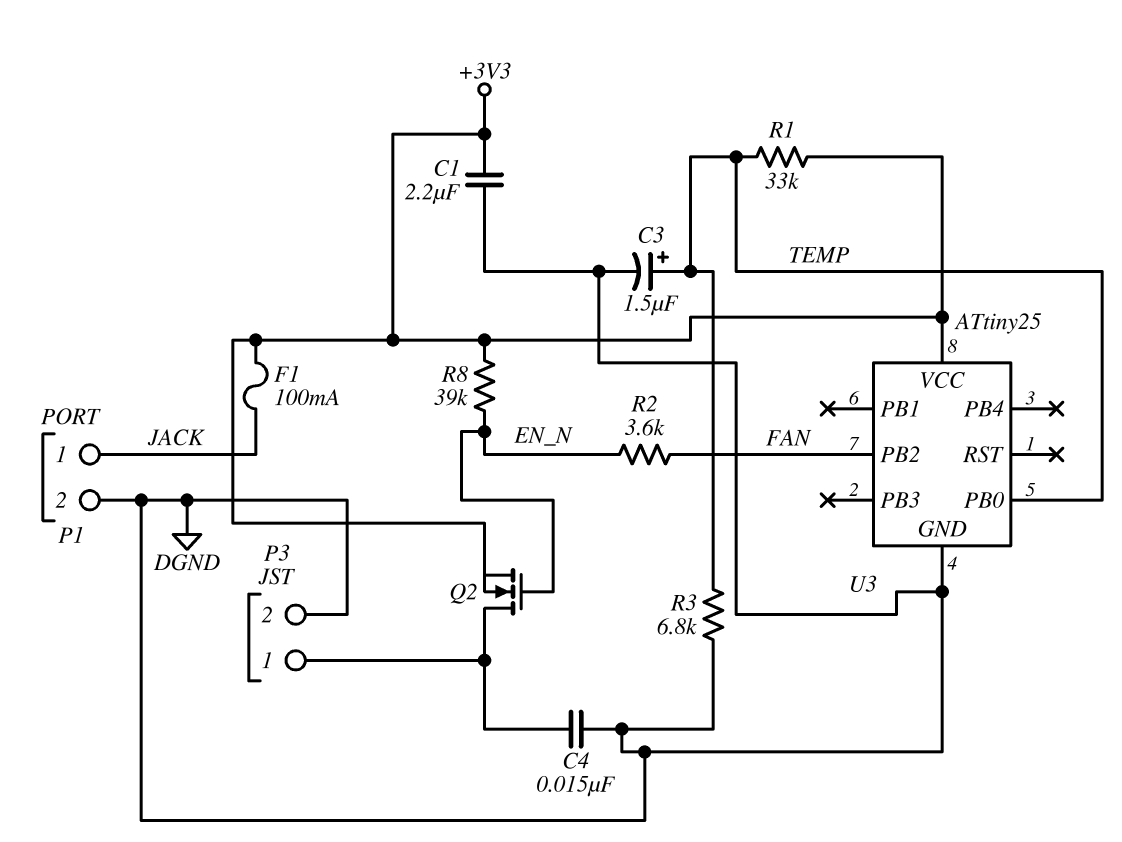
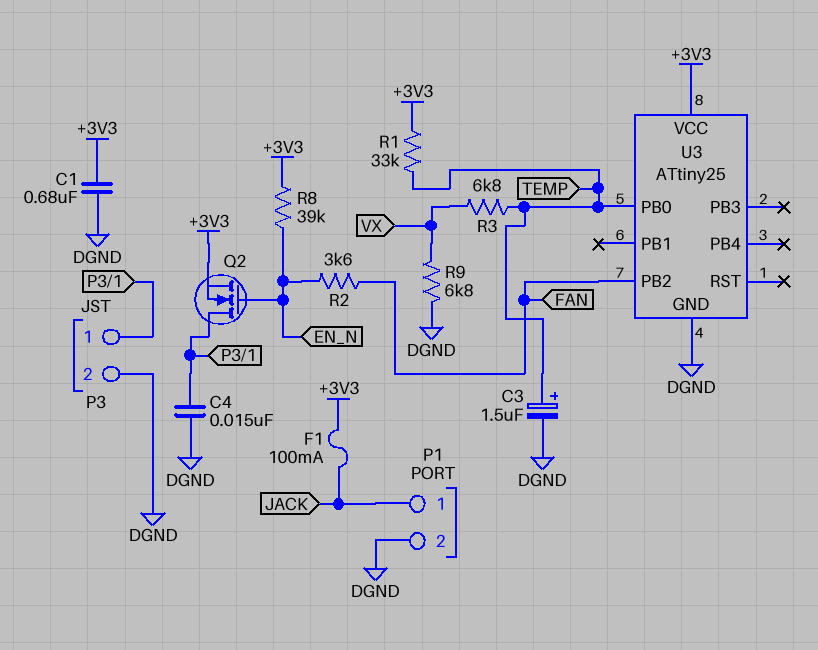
C1: 2.2uF (+3V3, DGND) -> 680nF (+3V3, DGND)
R3: 6.8k (DGND, TEMP) -> 6.8k (TEMP, VX)
R9: none -> 6.8k (DGND, VX)

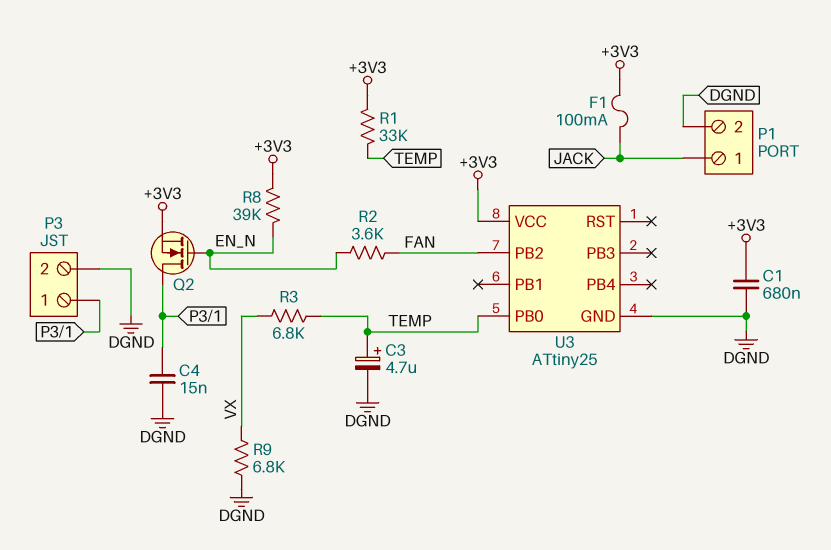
C3: 1.5uF (plus TEMP, minus DGND) -> 4.7uF (plus TEMP, minus DGND)

